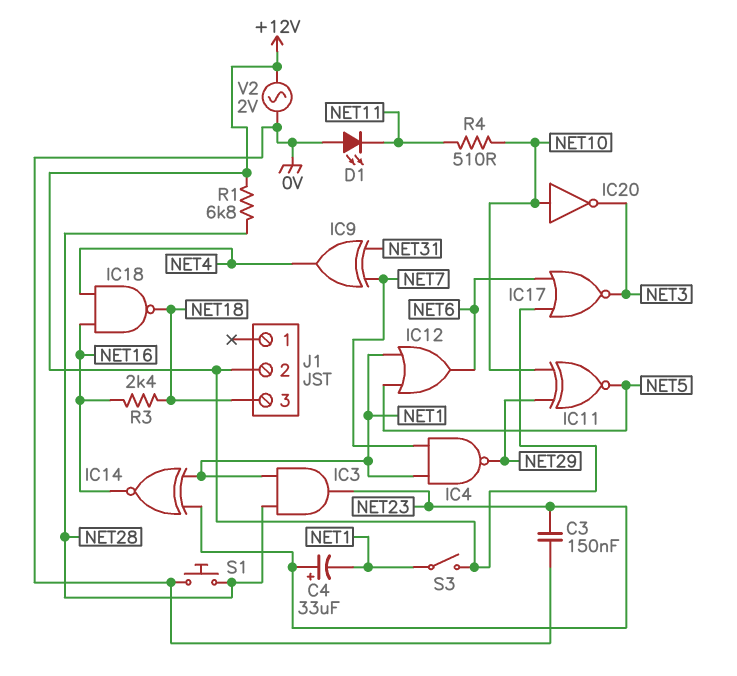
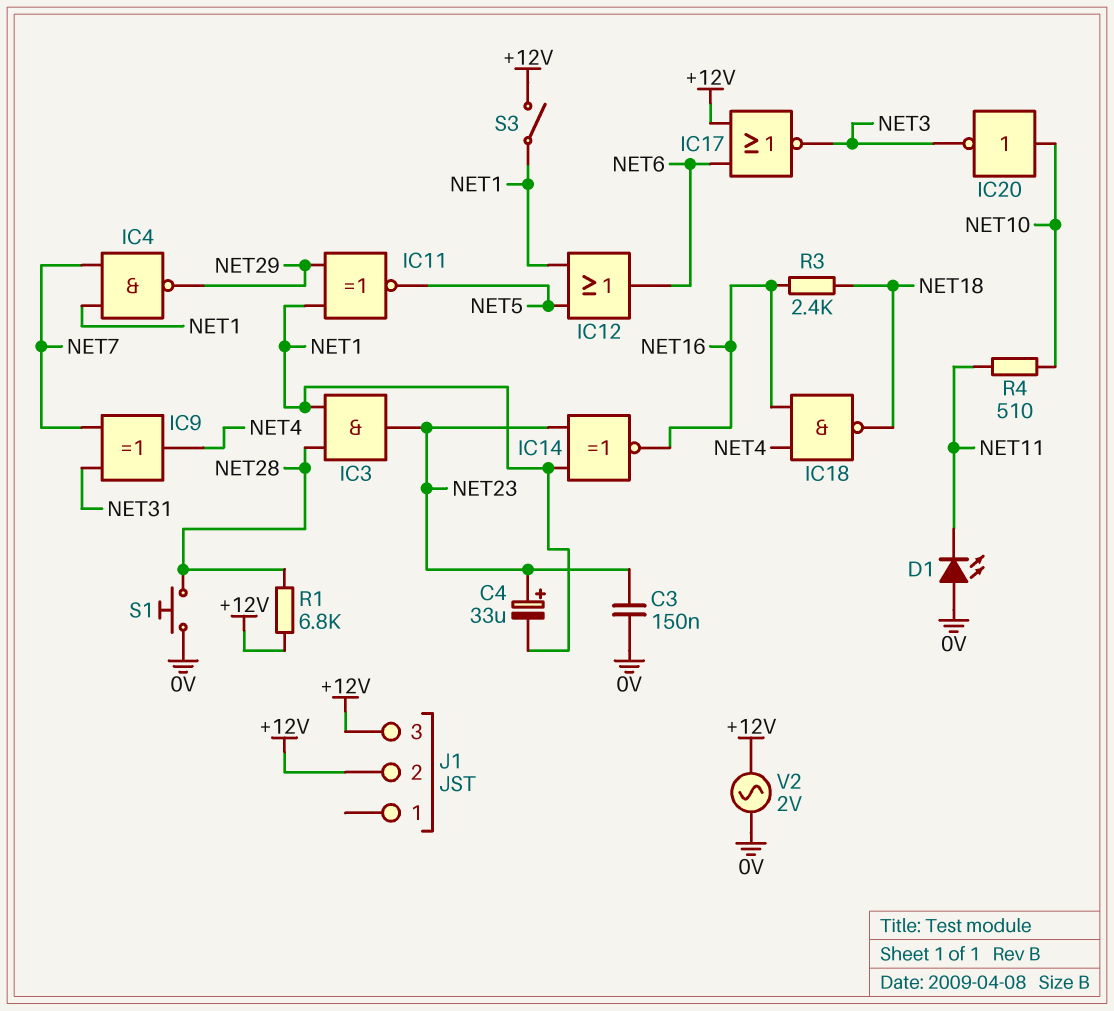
IC11: XNOR (in NET10, in NET29, out NET5) -> XNOR (in NET1, in NET29, out NET5)
J1 pin 3: NET18 -> +12V

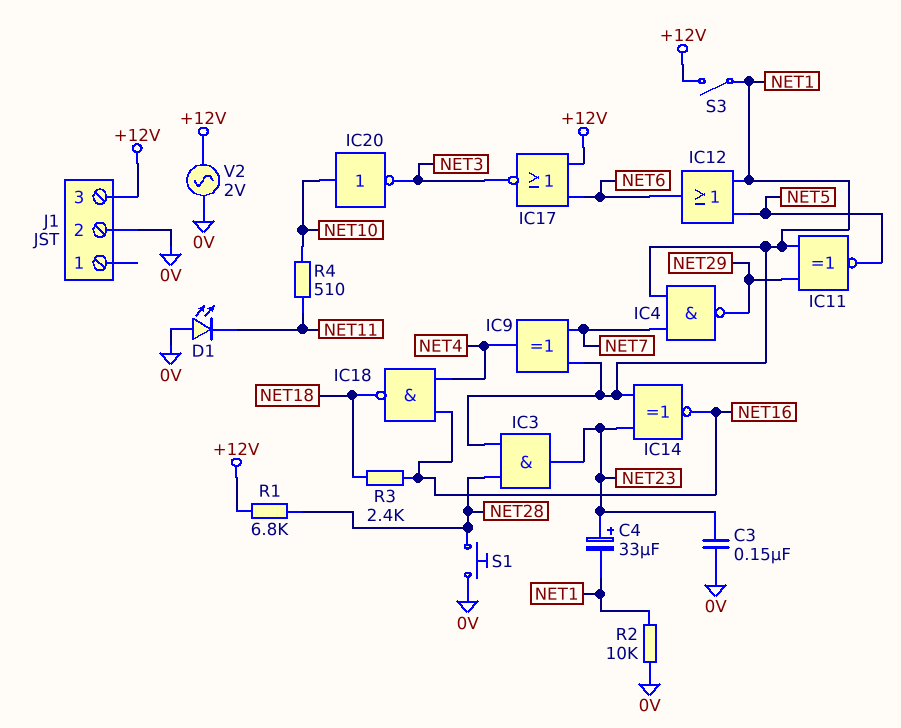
IC9: XOR (in NET7, in NET31, out NET4) -> XOR (in NET1, in NET7, out NET4)
J1 pin 2: +12V -> 0V
R2: none -> 10k (0V, NET1)

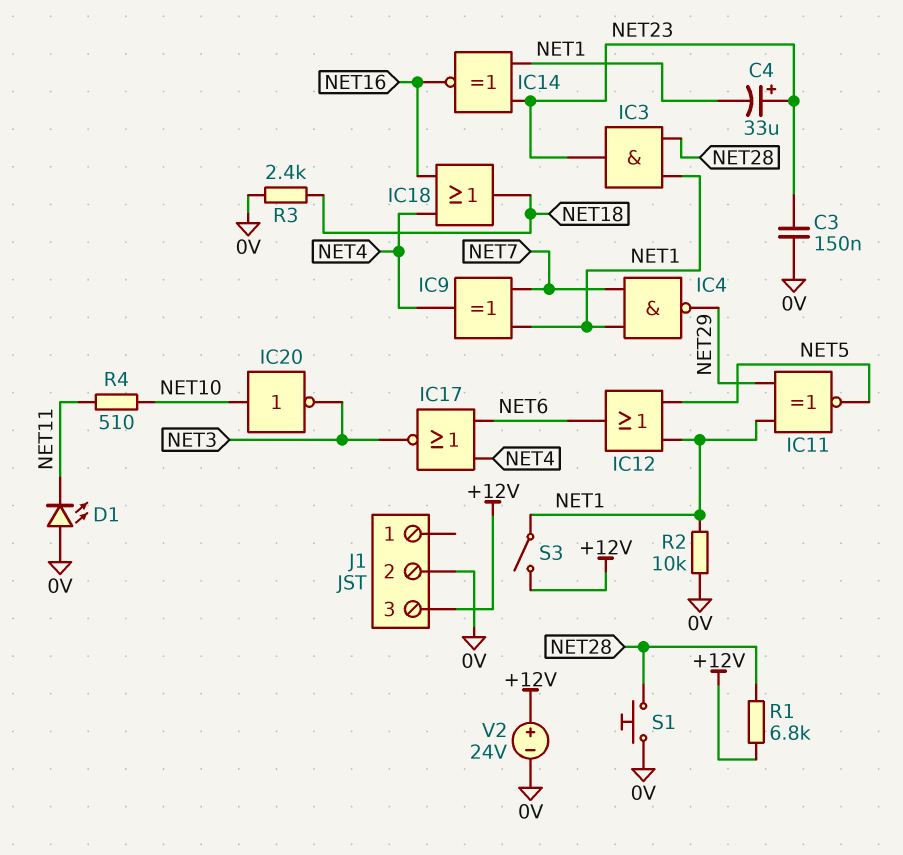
IC17: NOR (in +12V, in NET6, out NET3) -> NOR (in NET4, in NET6, out NET3)
IC18: NAND (in NET4, in NET16, out NET18) -> OR (in NET4, in NET16, out NET18)
R3: 2.4k (NET16, NET18) -> 2.4k (0V, NET18)
V2: AC 2V (+12V, 0V) -> 24V (plus +12V, minus 0V)

